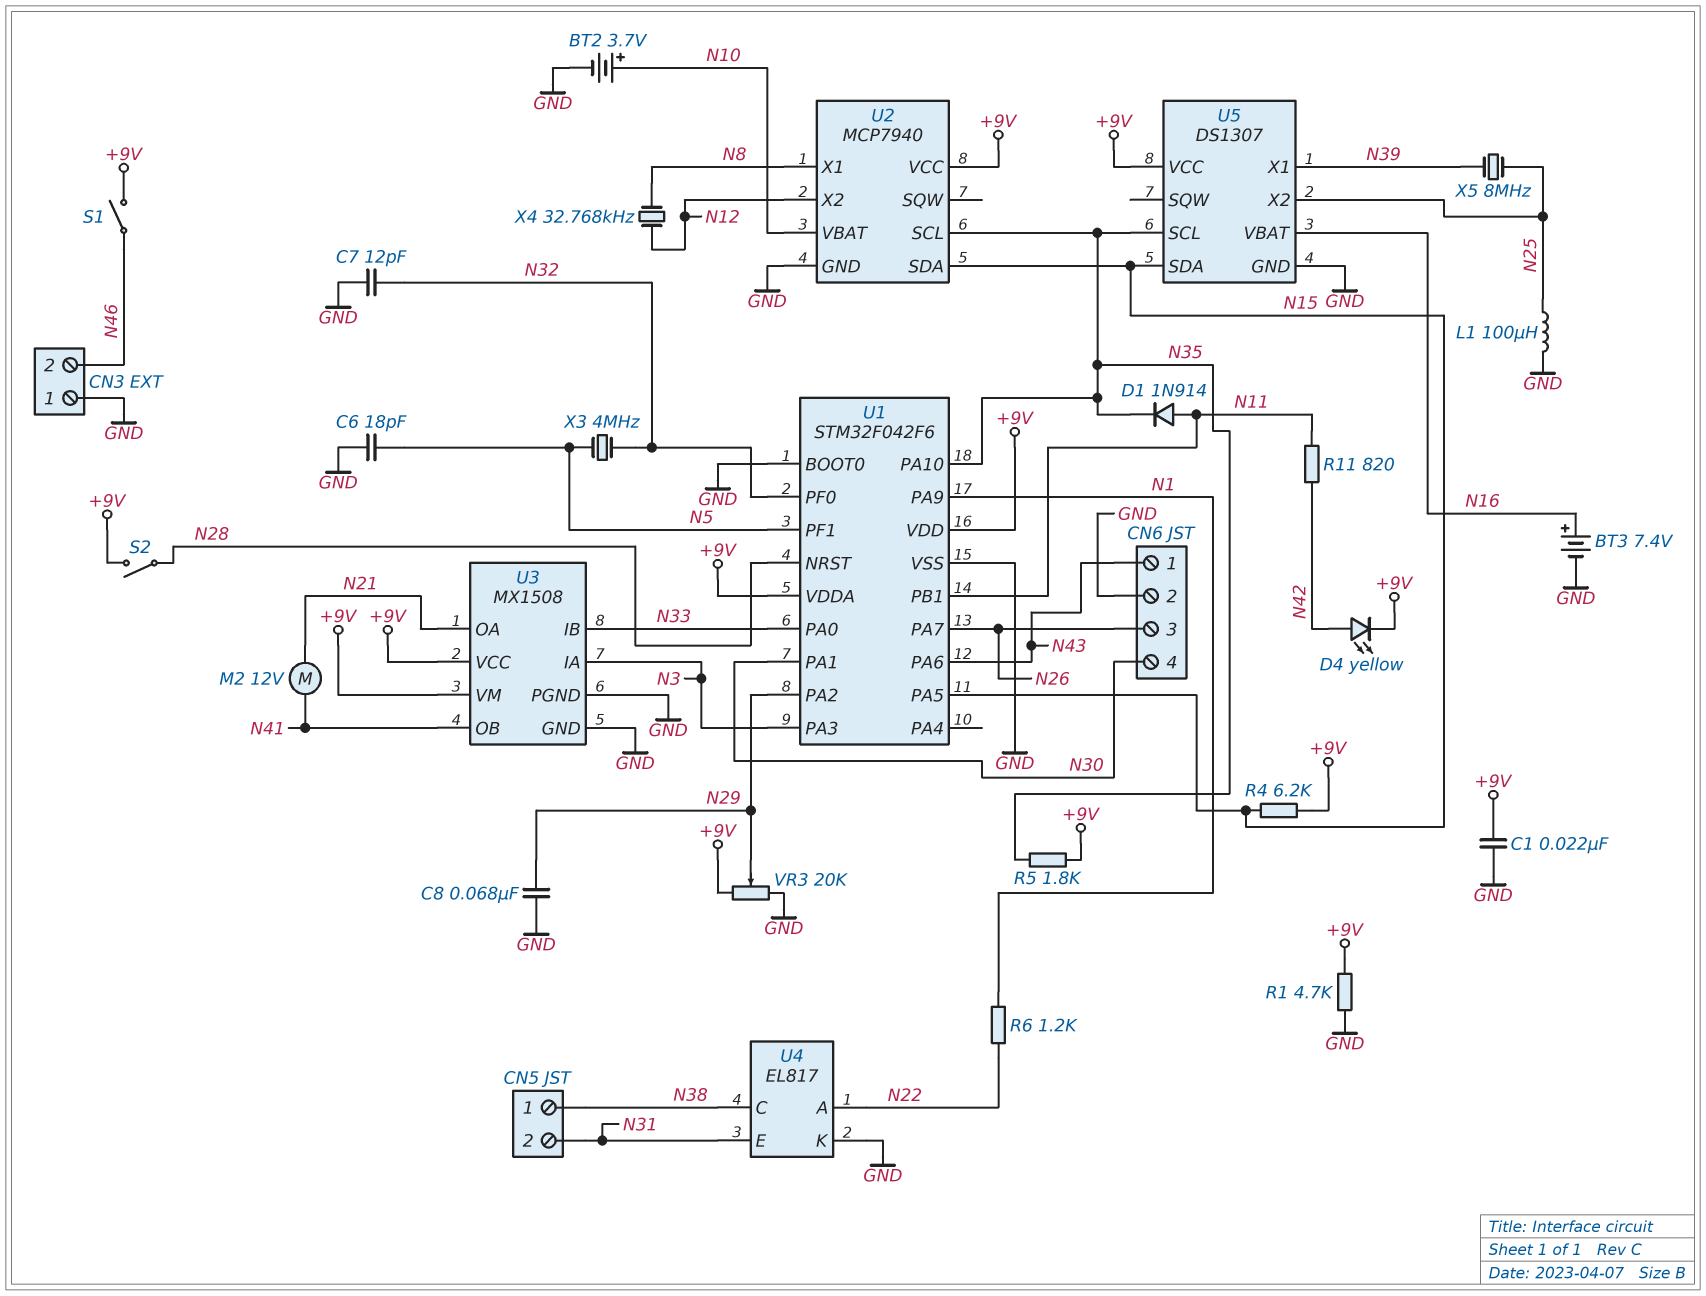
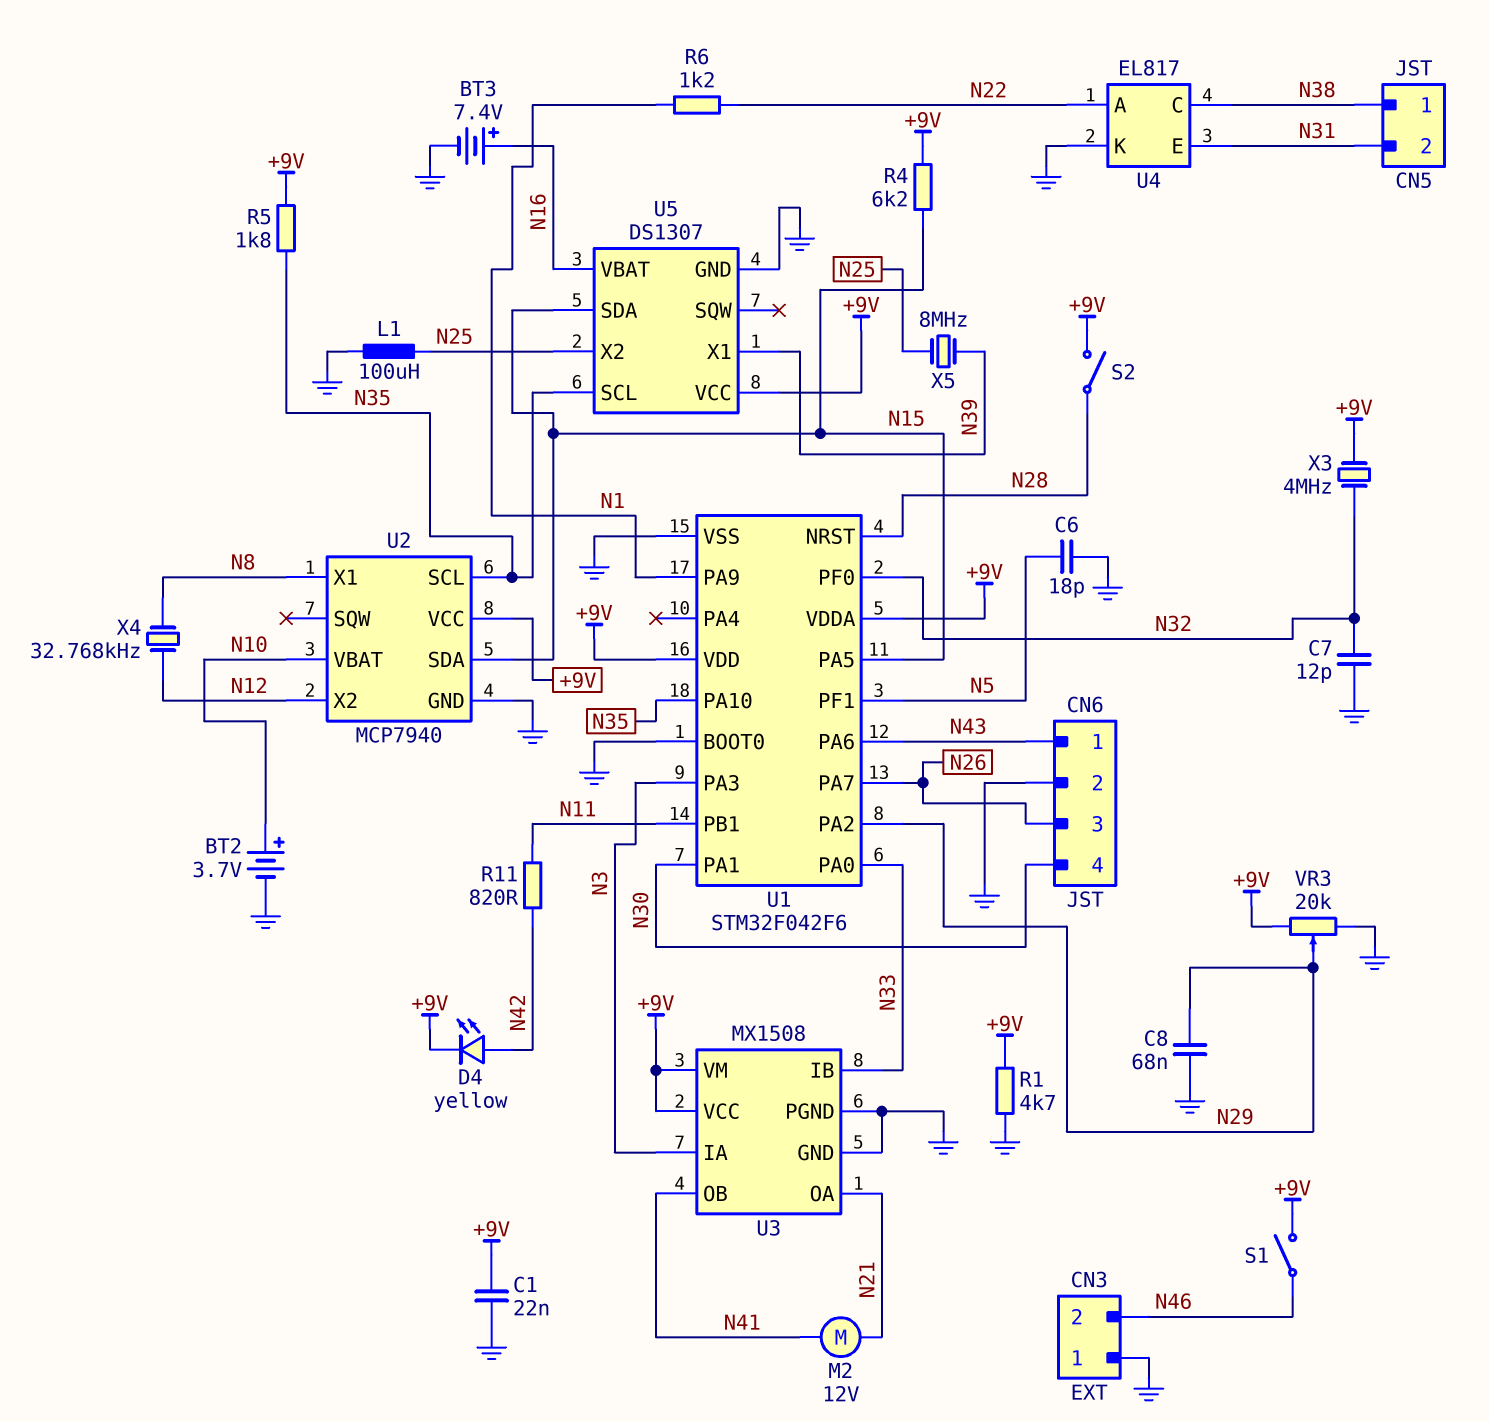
D1: diode 1N914 (A N11, K N35) -> none
X3: 4MHz (N5, N32) -> 4MHz (+9V, N32)

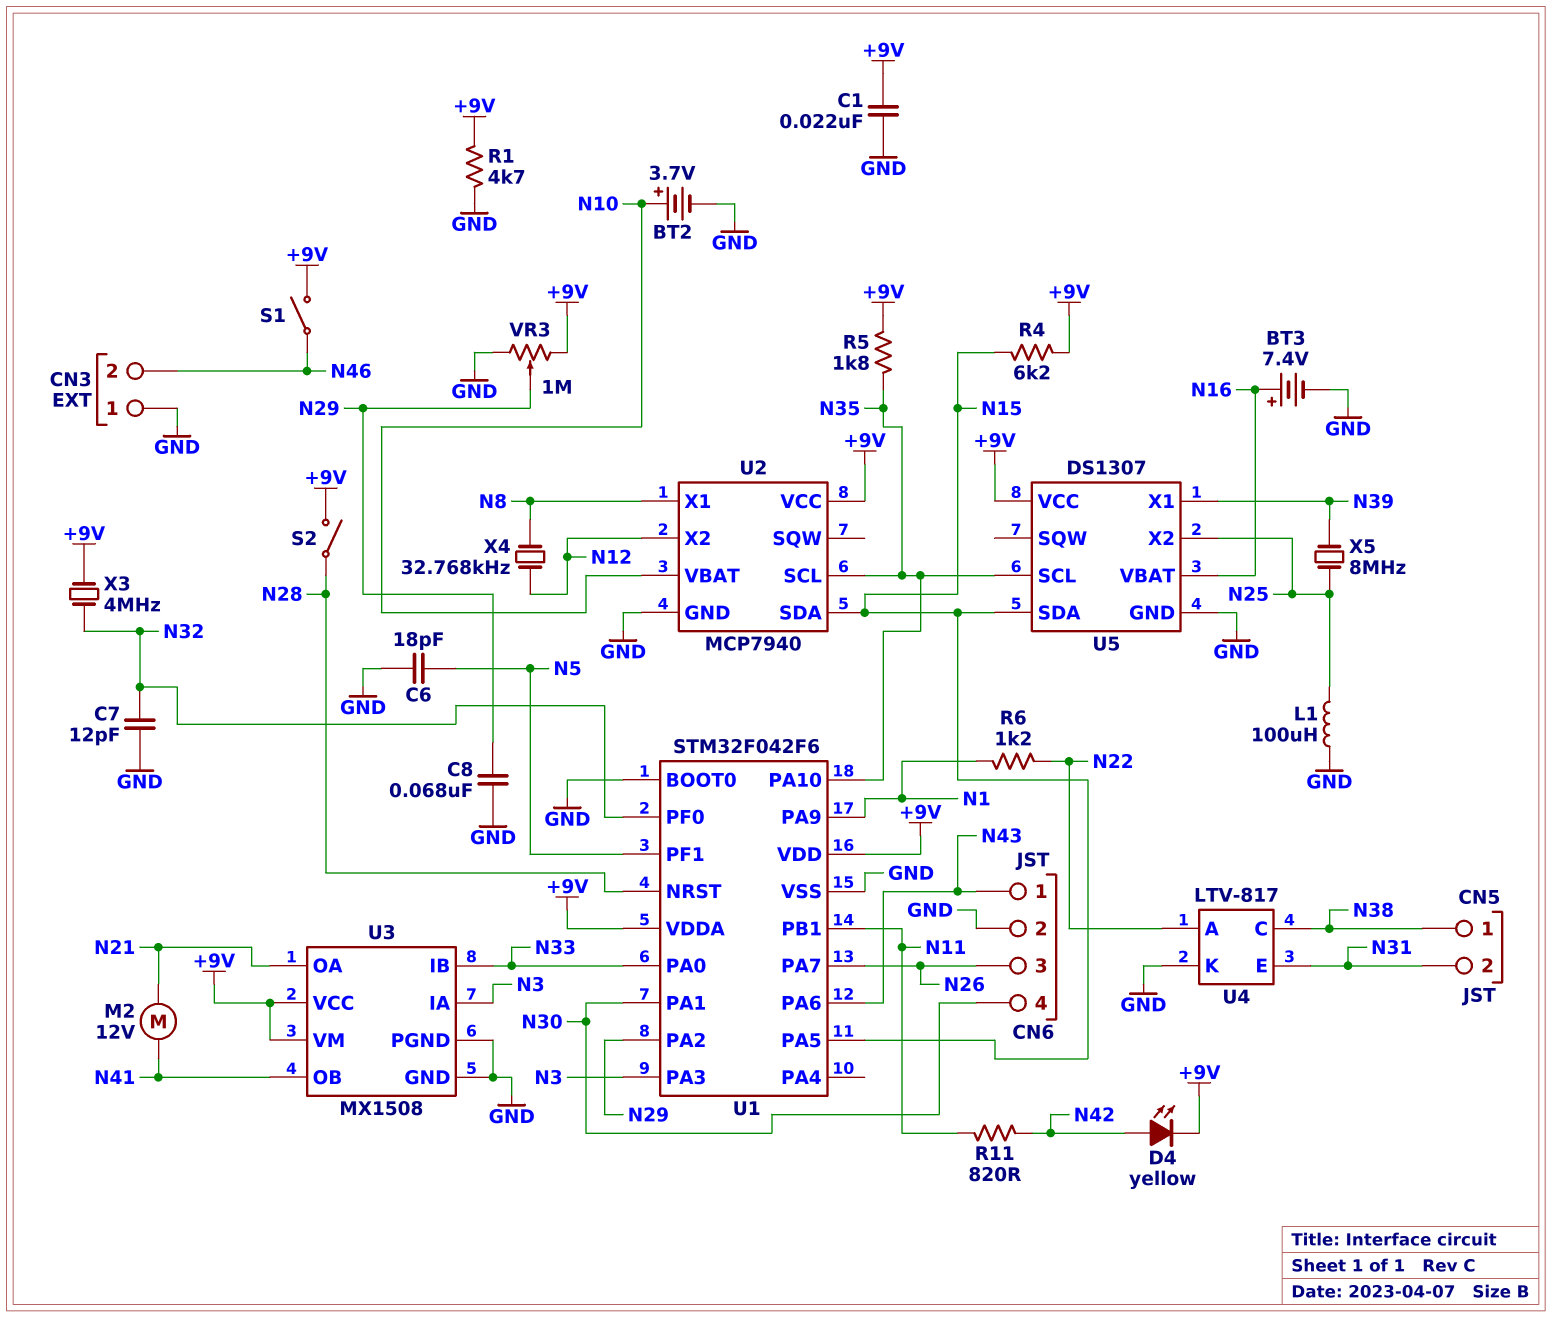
U4: EL817 -> LTV-817
VR3: 20k (+9V, GND, wiper N29) -> 1M (+9V, GND, wiper N29)

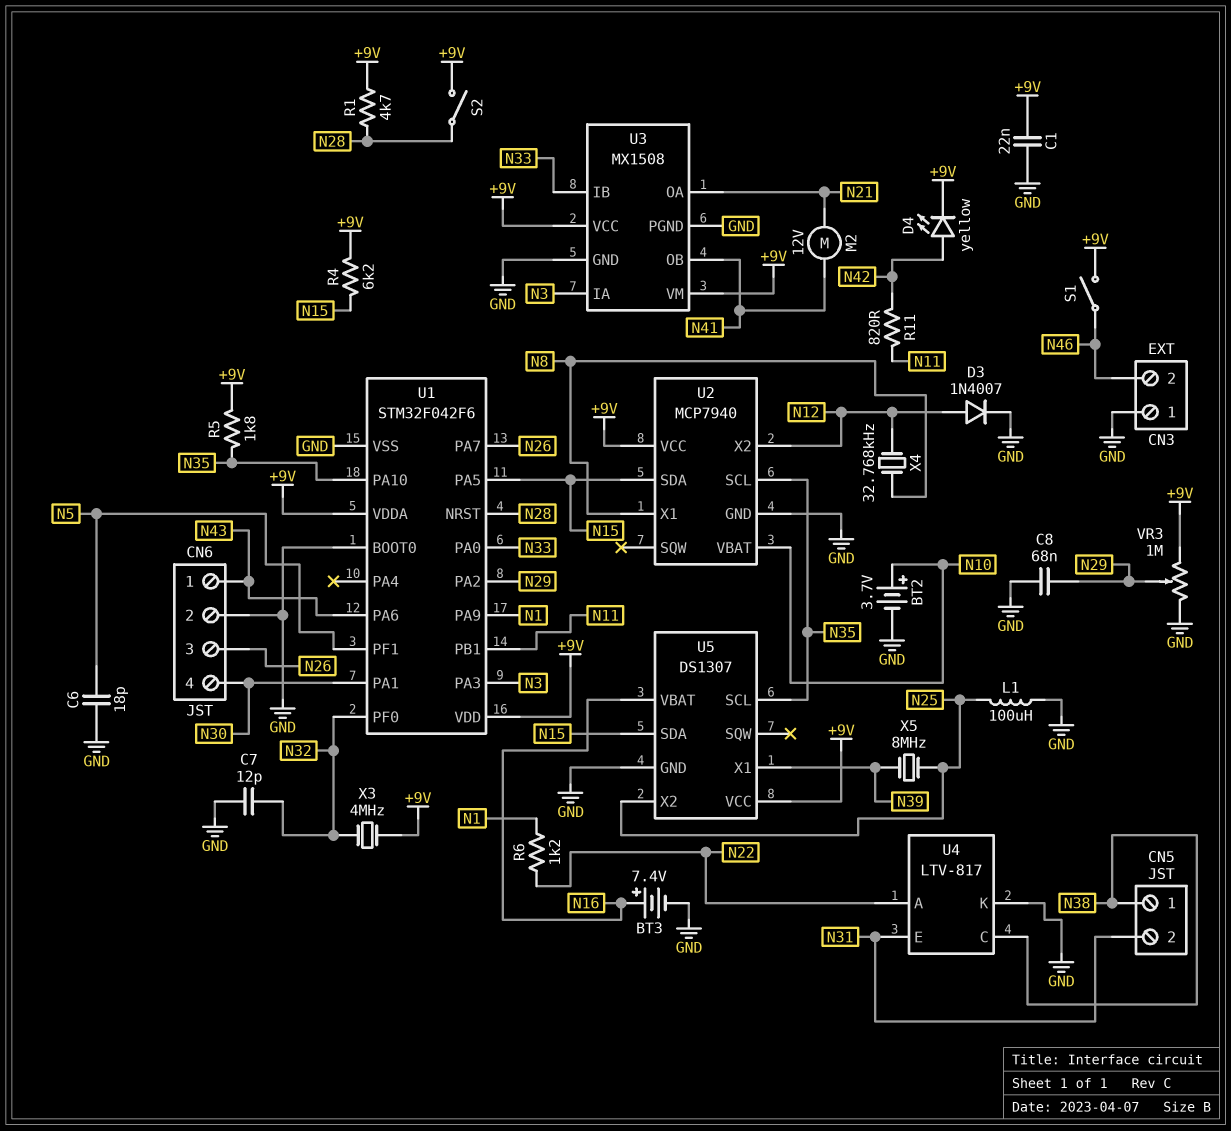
D3: none -> diode 1N4007 (A N12, K GND)
R1: 4.7k (+9V, GND) -> 4.7k (+9V, N28)

